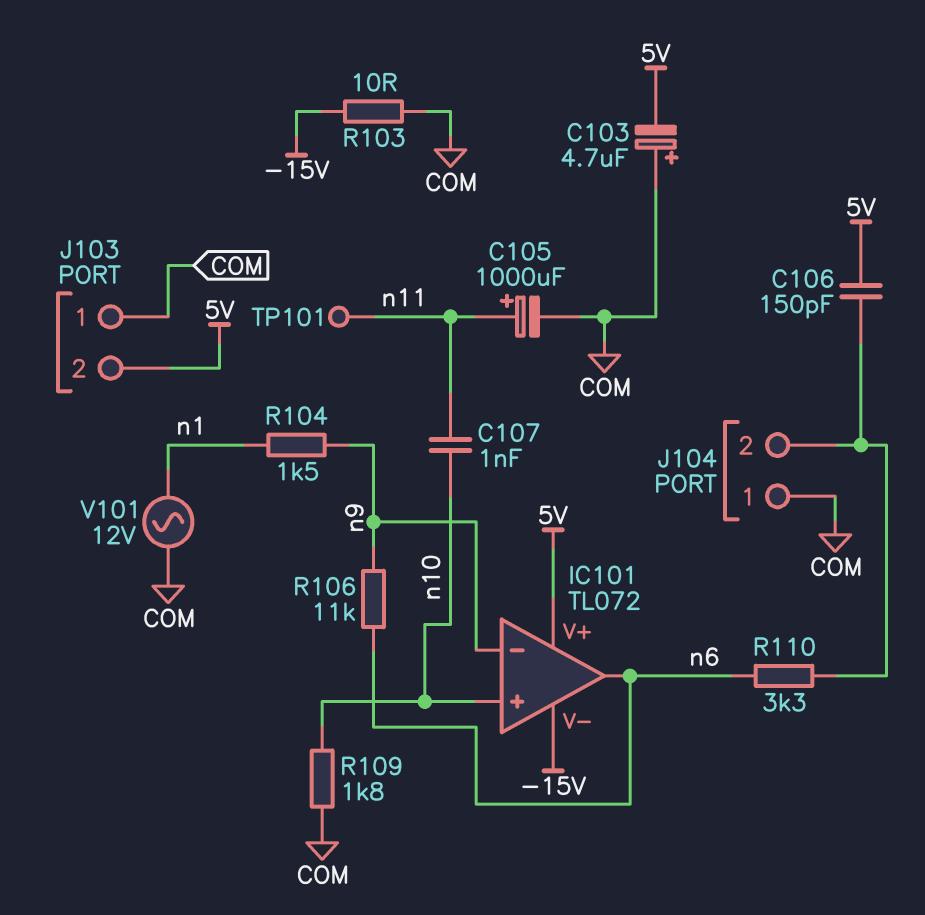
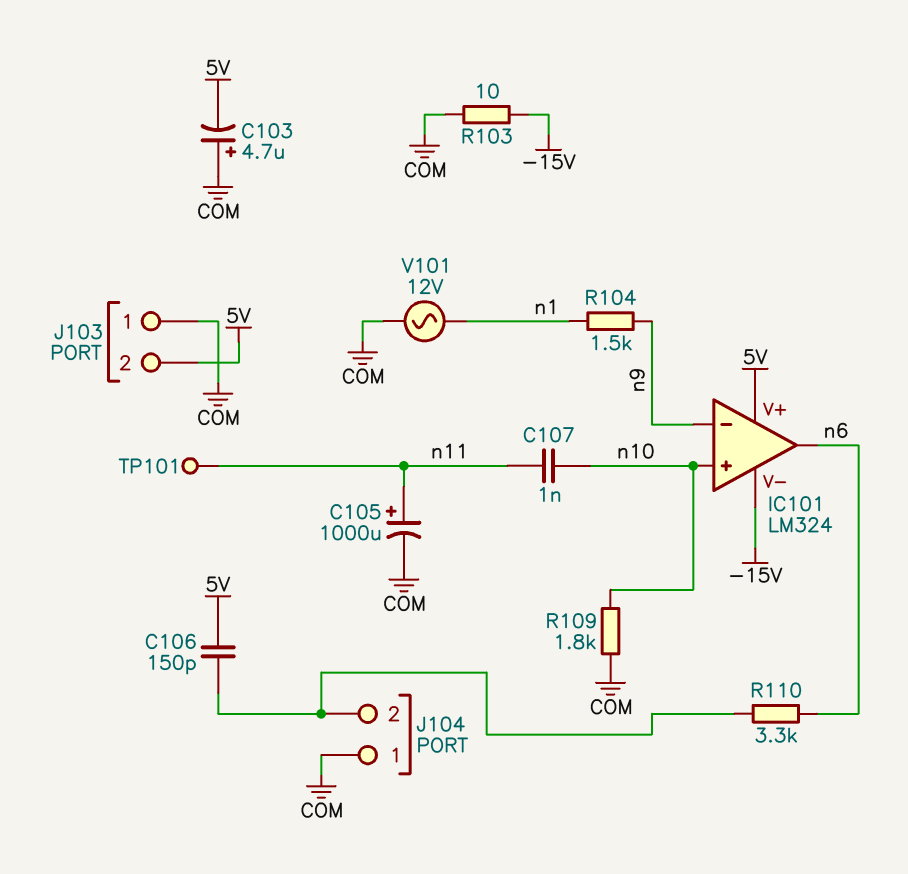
IC101: TL072 -> LM324
R106: 11k (n6, n9) -> none

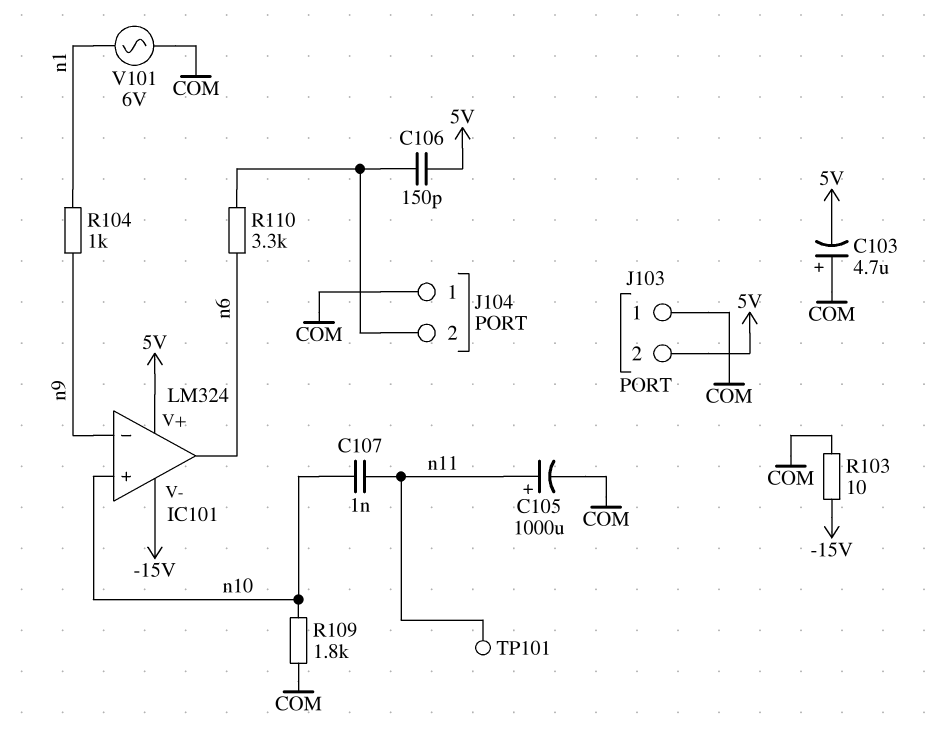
R104: 1.5k (n1, n9) -> 1k (n1, n9)
V101: AC 12V (COM, n1) -> AC 6V (COM, n1)

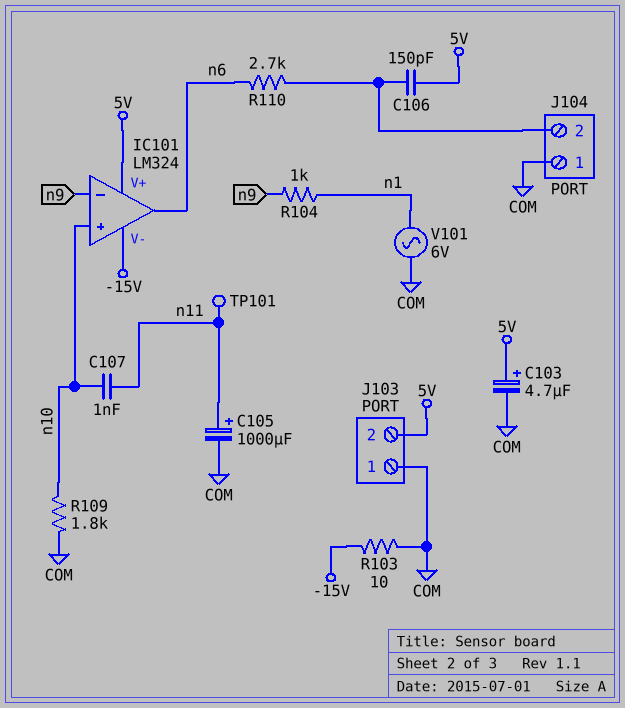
C103: 4.7uF (plus COM, minus 5V) -> 4.7uF (plus 5V, minus COM)
R110: 3.3k (J104/2, n6) -> 2.7k (J104/2, n6)

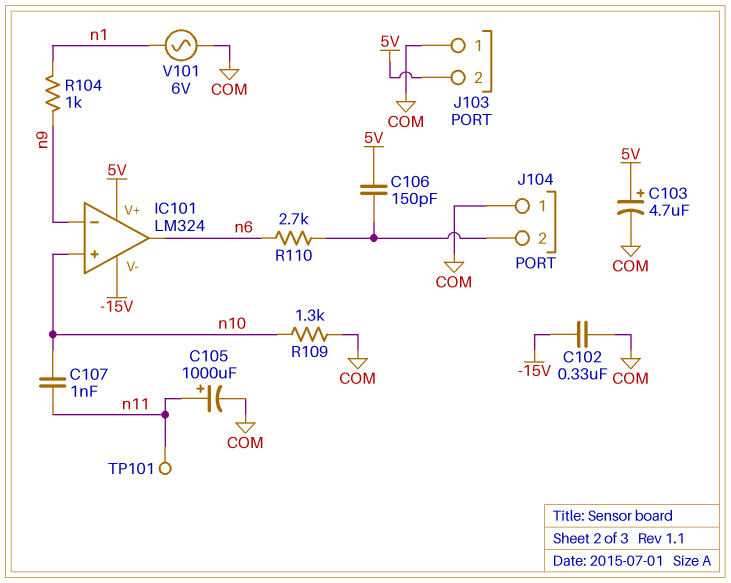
C102: none -> 330nF (-15V, COM)
R103: 10 (-15V, COM) -> none
R109: 1.8k (COM, n10) -> 1.3k (COM, n10)

